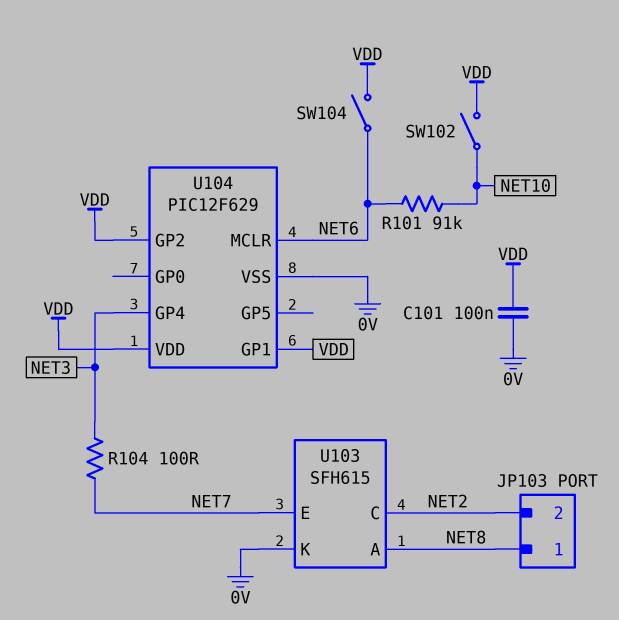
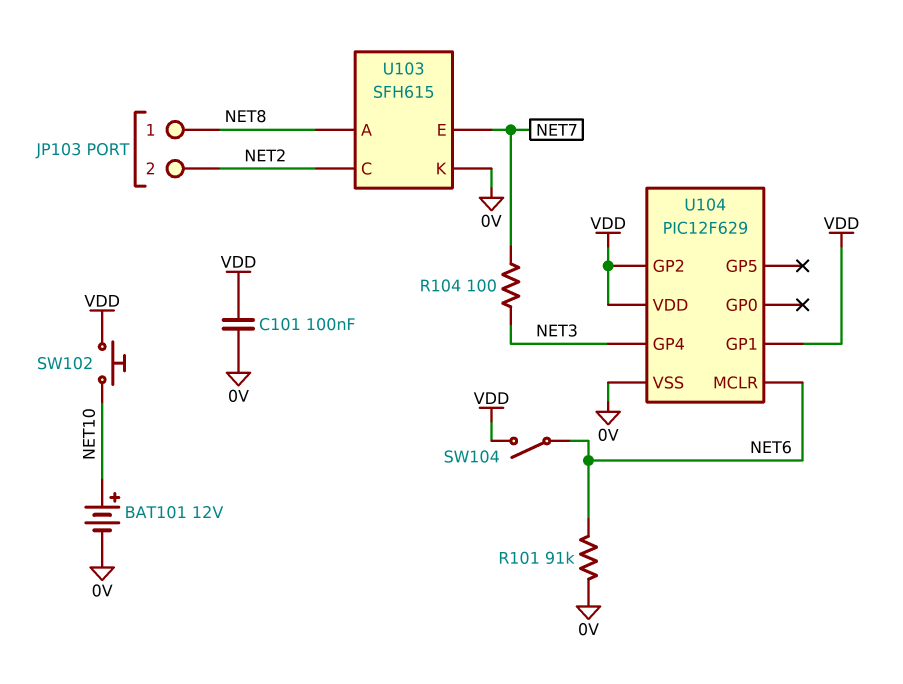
BAT101: none -> 12V (plus NET10, minus 0V)
R101: 91k (NET6, NET10) -> 91k (0V, NET6)
SW102: switch (NET10, VDD) -> button (NET10, VDD)

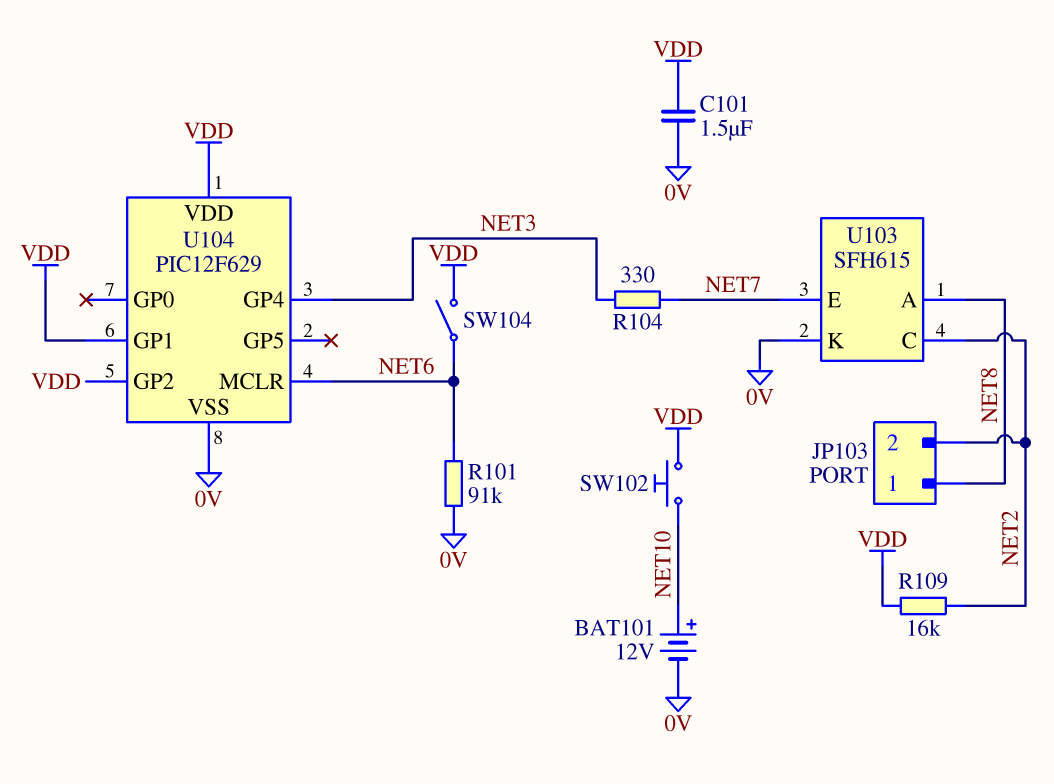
C101: 100nF (0V, VDD) -> 1.5uF (0V, VDD)
R104: 100 (NET3, NET7) -> 330 (NET3, NET7)
R109: none -> 16k (NET2, VDD)

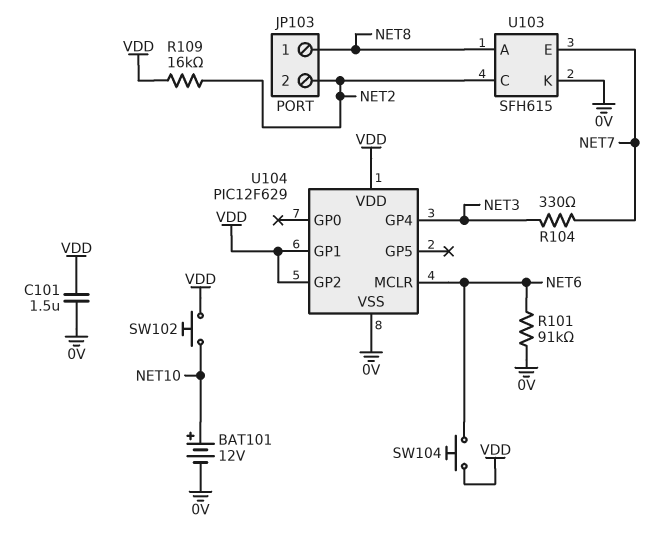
SW104: switch (NET6, VDD) -> button (NET6, VDD)

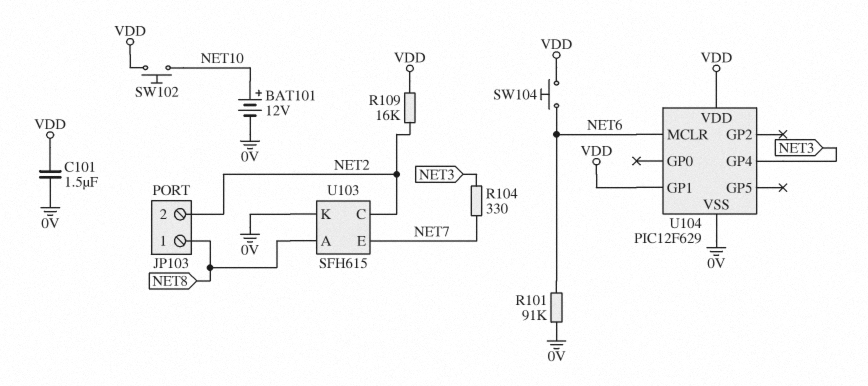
U104 pin GP2: VDD -> none

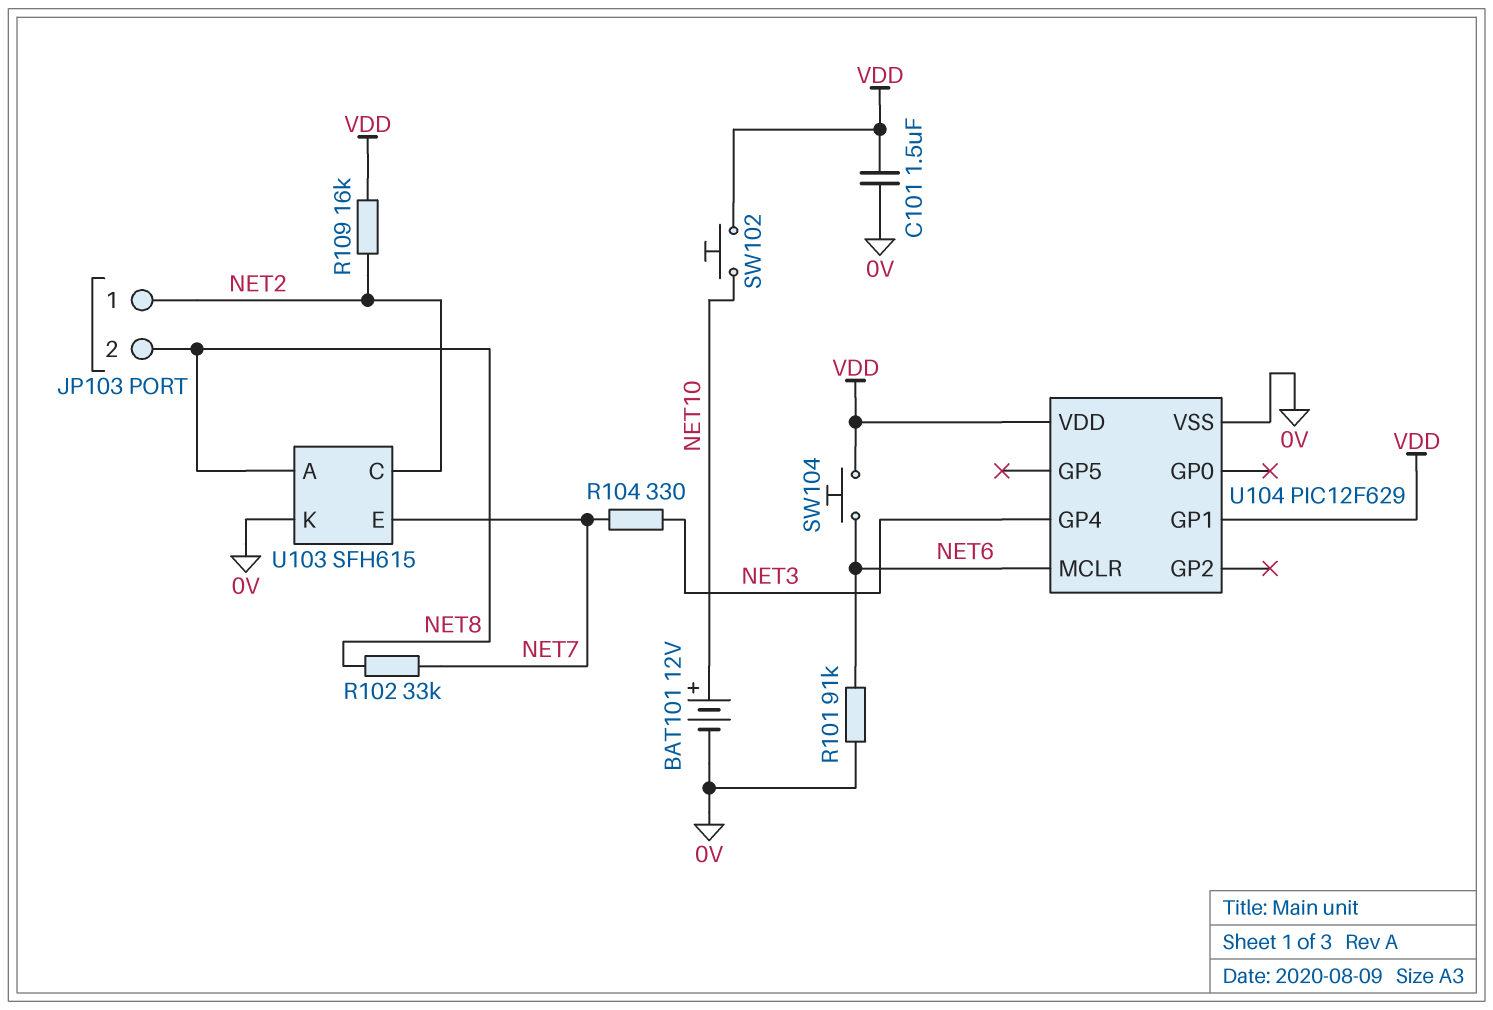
JP103 pin 1: NET8 -> NET2
JP103 pin 2: NET2 -> NET8
R102: none -> 33k (NET7, NET8)

